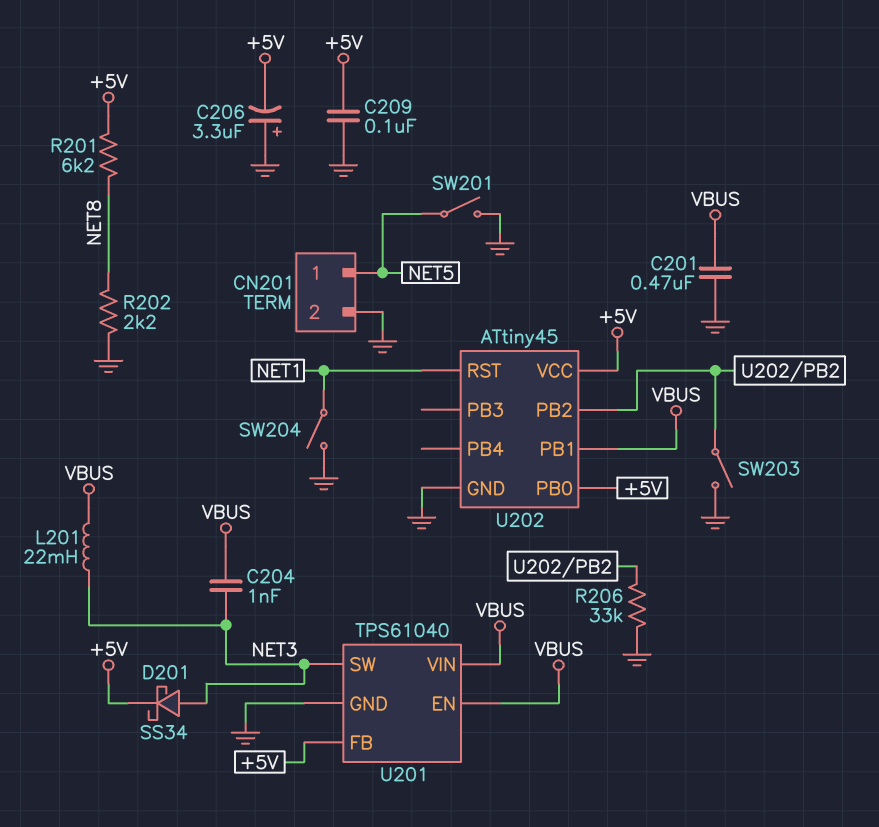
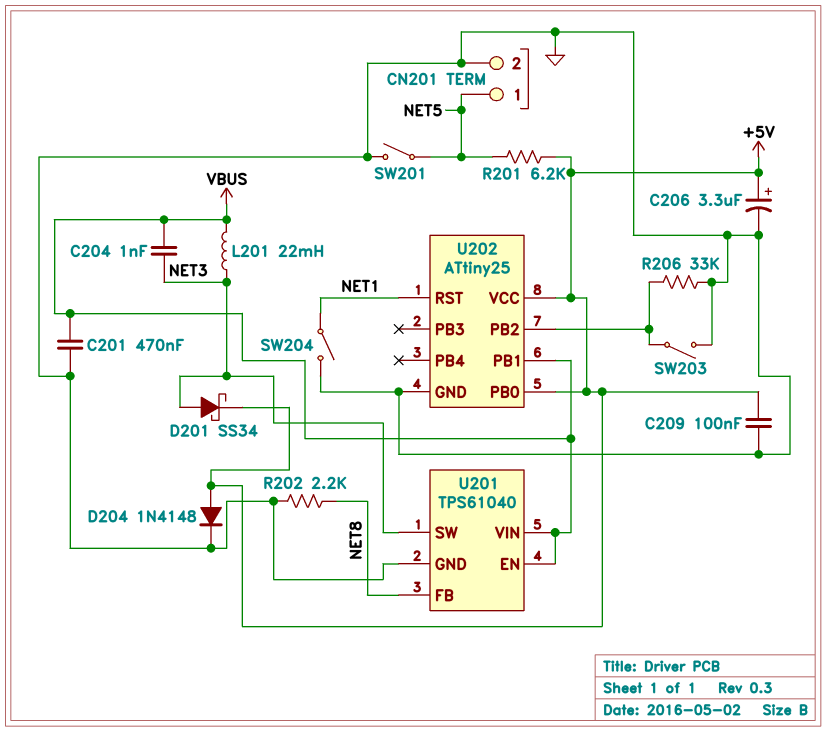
C206: 3.3uF (plus GND, minus +5V) -> 3.3uF (plus +5V, minus GND)
D204: none -> diode 1N4148 (A +5V, K GND)
R201: 6.2k (+5V, NET8) -> 6.2k (+5V, NET5)
U201 pin FB: +5V -> NET8
U202: ATtiny45 -> ATtiny25

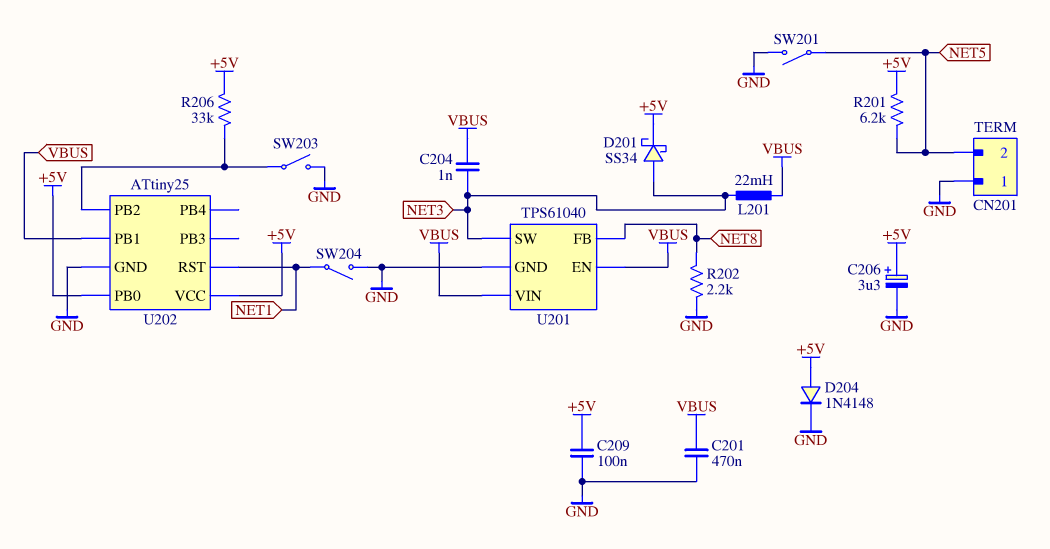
CN201 pin 1: NET5 -> GND
CN201 pin 2: GND -> NET5
R206: 33k (GND, U202/PB2) -> 33k (+5V, U202/PB2)

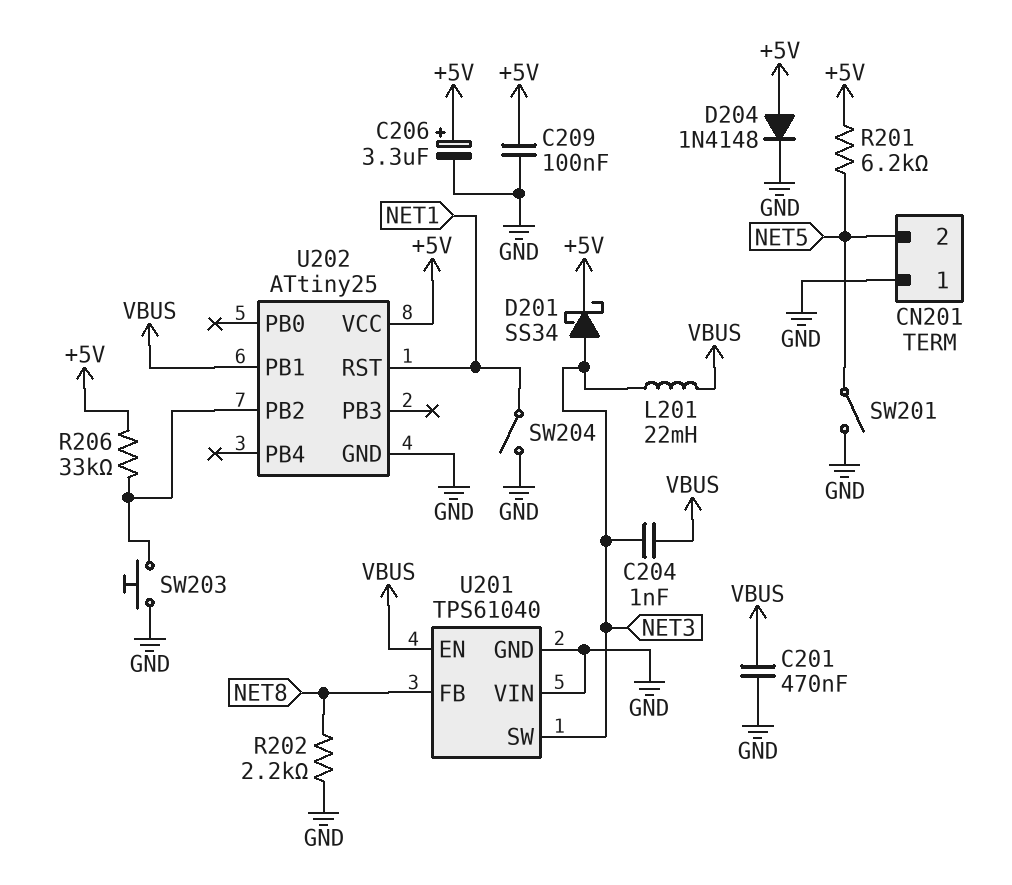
SW203: switch (GND, U202/PB2) -> button (GND, U202/PB2)
U201 pin VIN: VBUS -> GND
U202 pin PB0: +5V -> none

